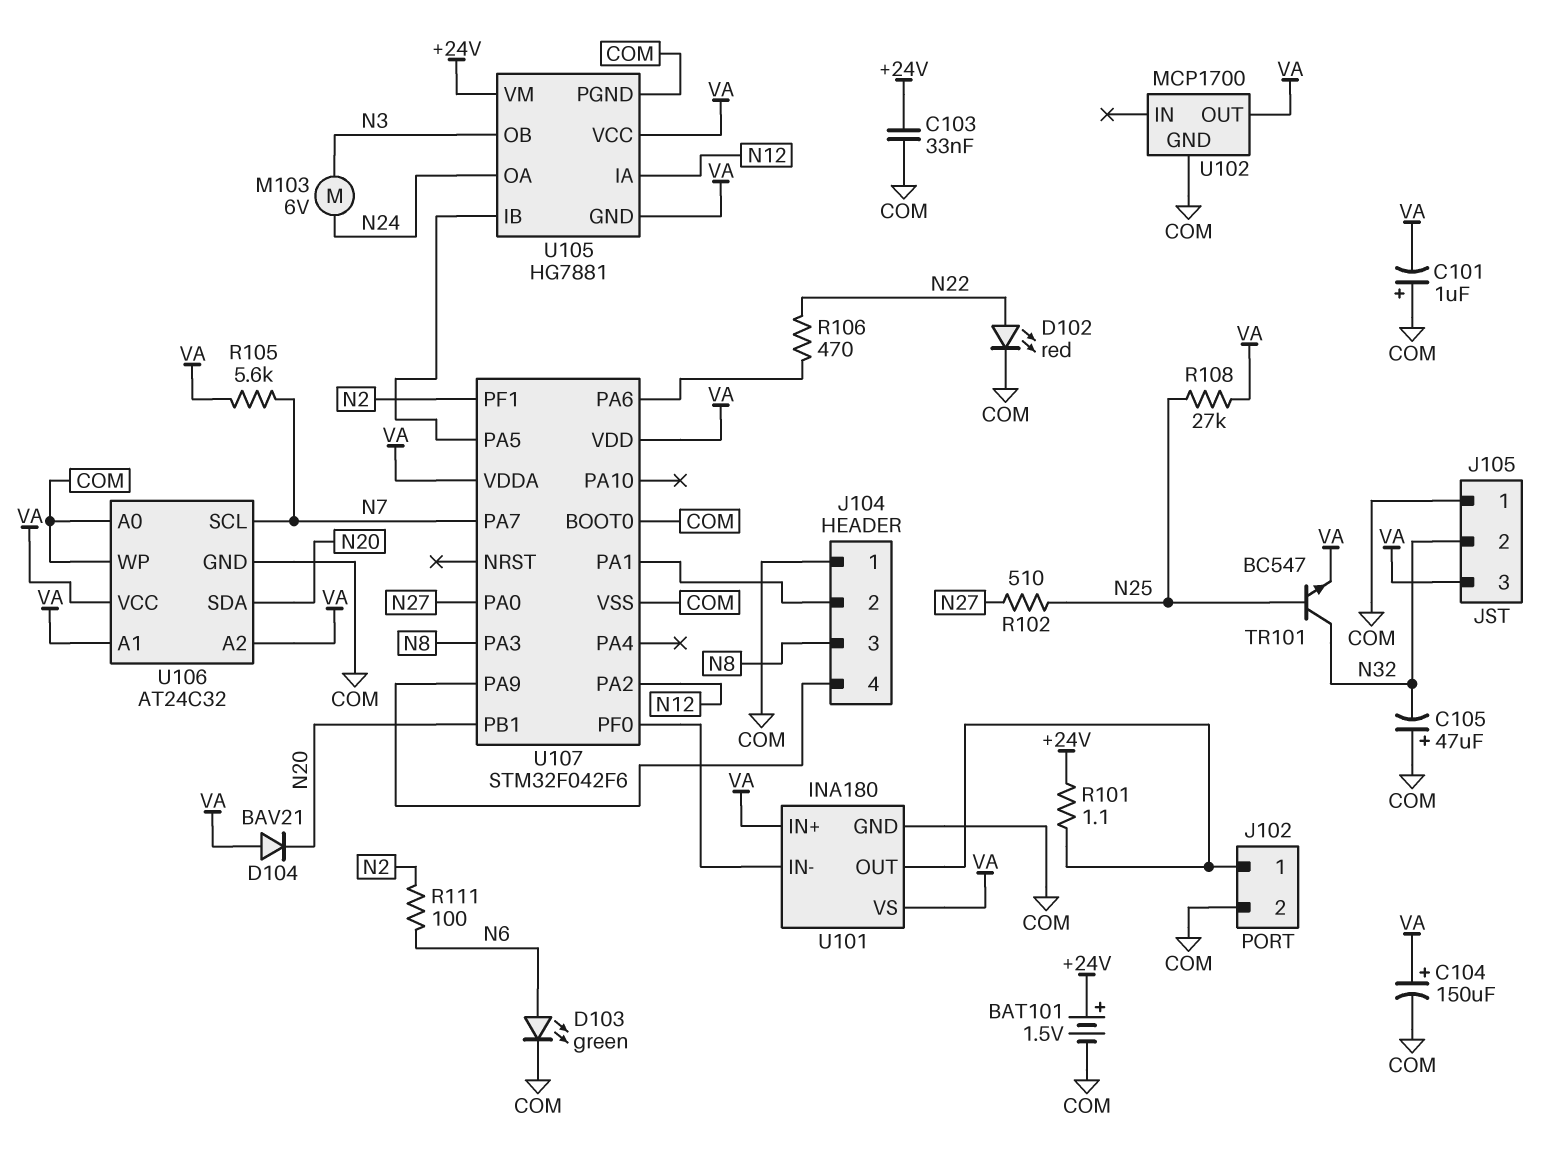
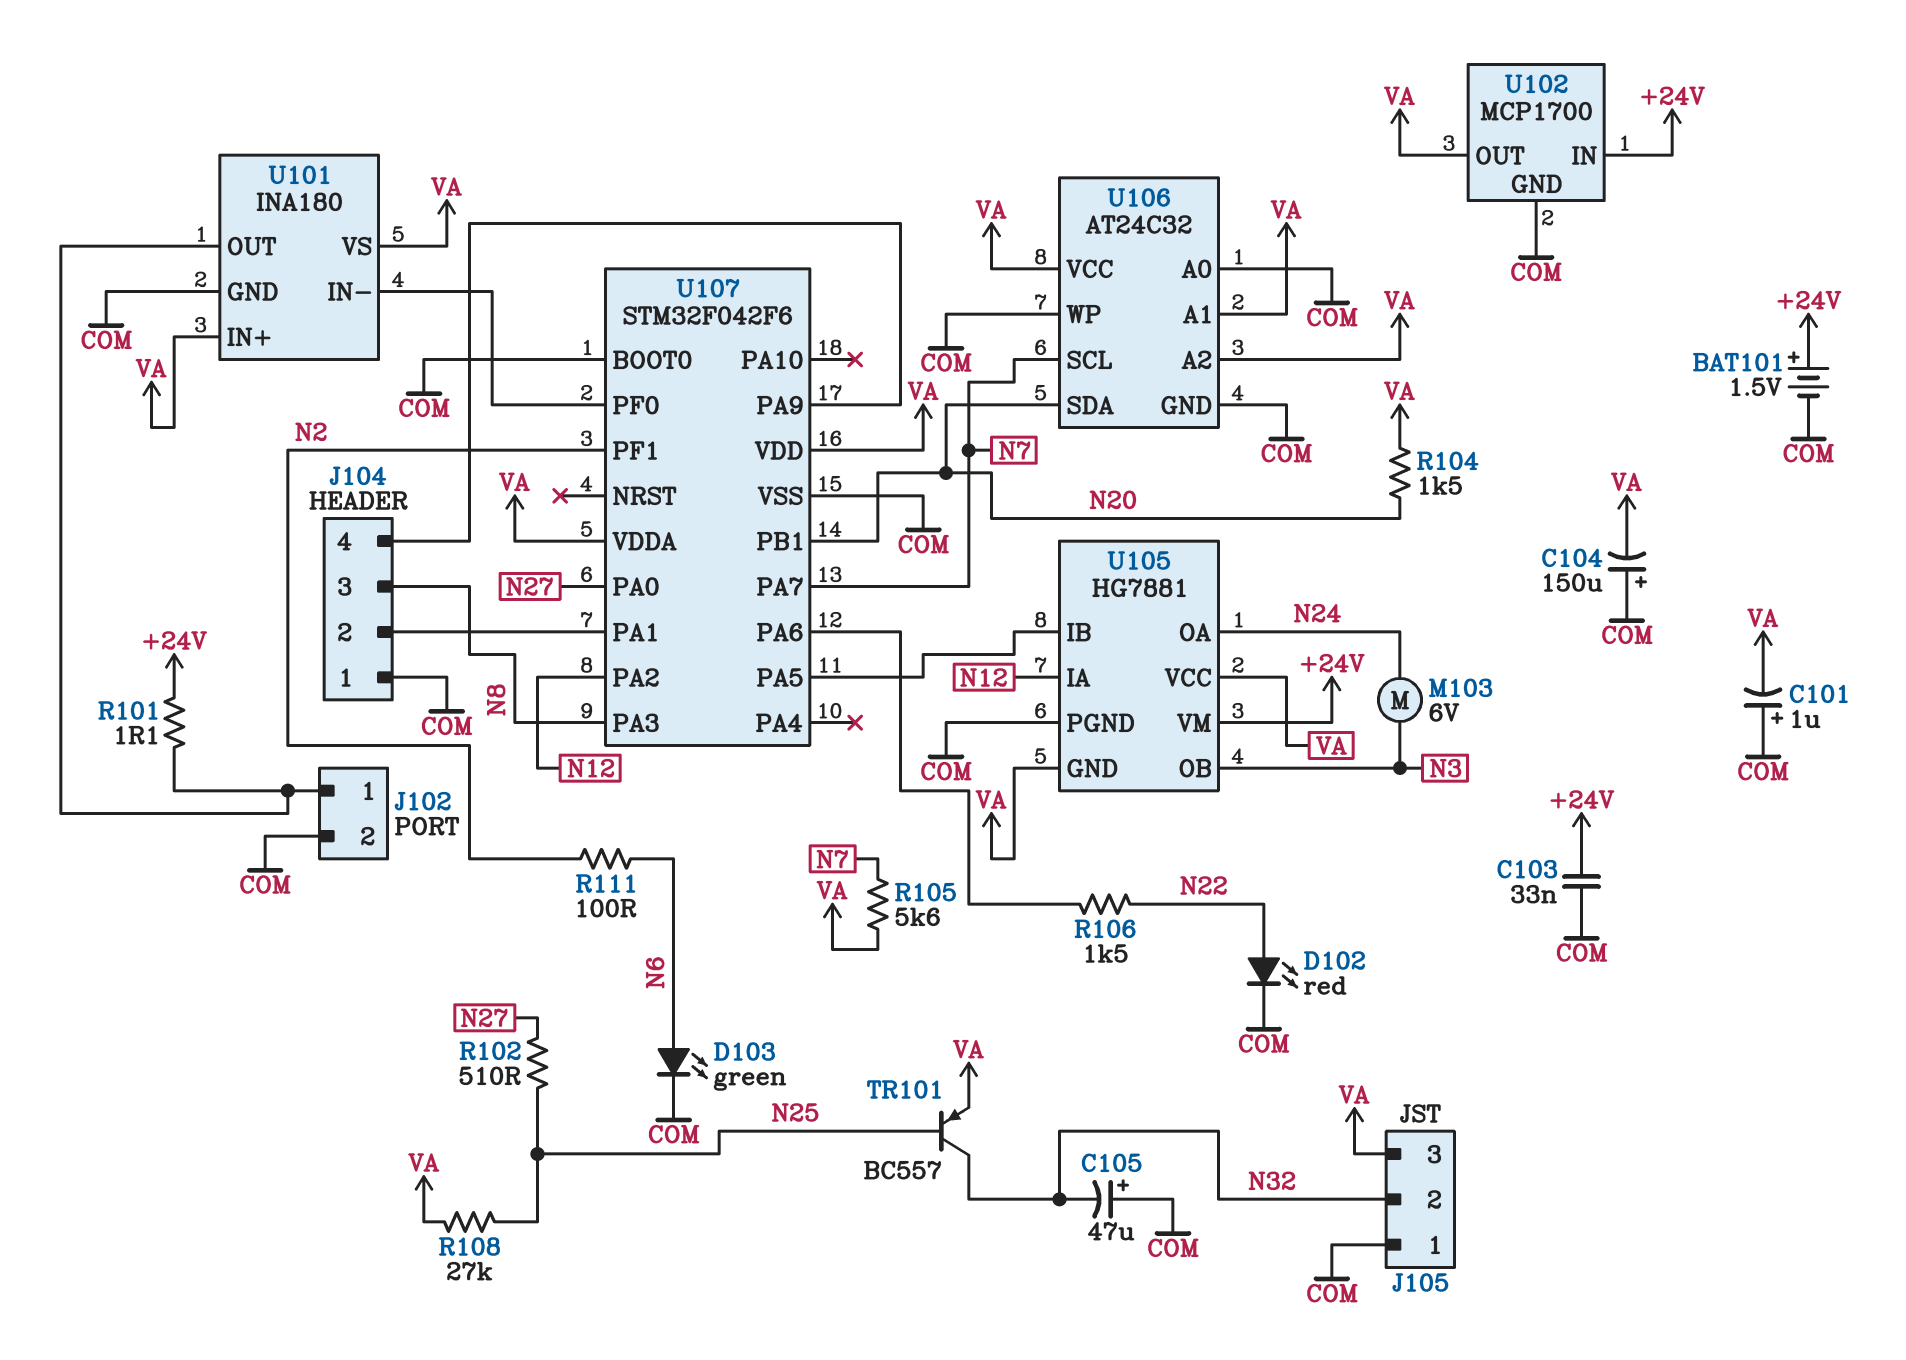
C104: 150uF (plus VA, minus COM) -> 150uF (plus COM, minus VA)
D104: diode BAV21 (A VA, K N20) -> none
R104: none -> 1.5k (N20, VA)
R106: 470 (N22, U107/PA6) -> 1.5k (N22, U107/PA6)
TR101: NPN BC547 (B N25, C N32, E VA) -> PNP BC557 (B N25, C N32, E VA)
U102 pin IN: none -> +24V

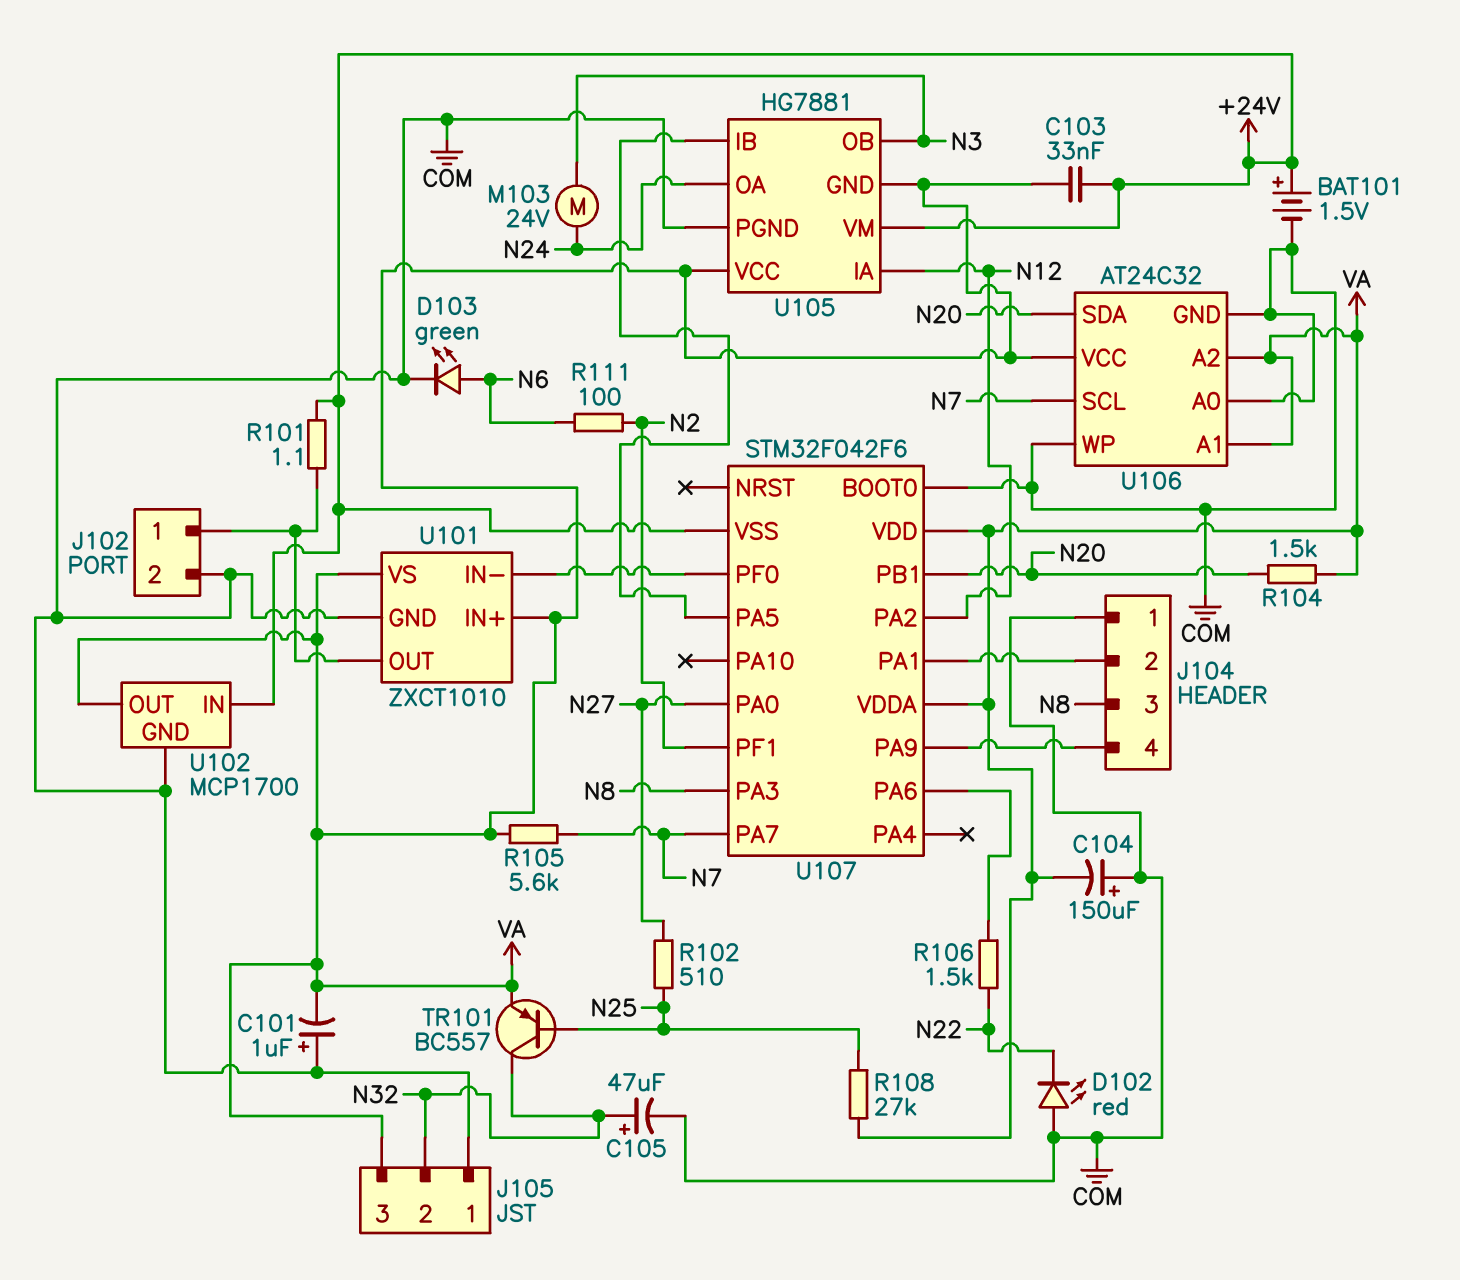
C103: 33nF (+24V, COM) -> 33nF (+24V, VA)
C105: 47uF (plus COM, minus N32) -> 47uF (plus N32, minus COM)
D102: LED red (A N22, K COM) -> LED red (A COM, K N22)
M103: motor 6V (N3, N24) -> motor 24V (N3, N24)
U101: INA180 -> ZXCT1010
U107 pin VSS: COM -> +24V

